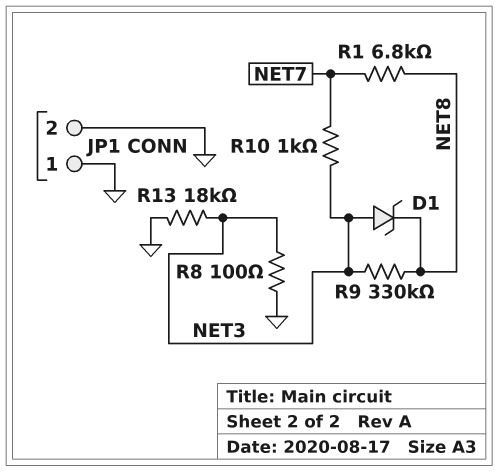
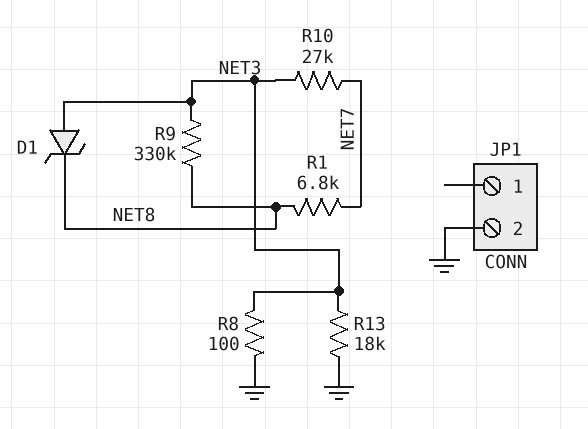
JP1 pin 1: GND -> none
R10: 1k (NET3, NET7) -> 27k (NET3, NET7)

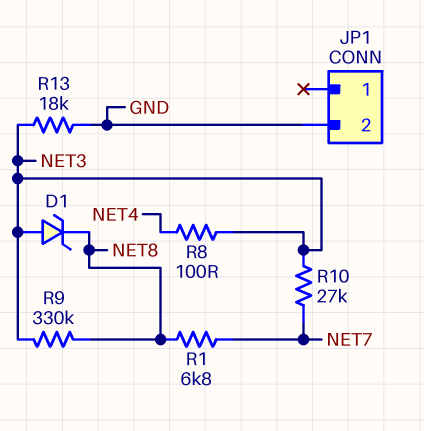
R8: 100 (GND, NET3) -> 100 (NET3, NET4)

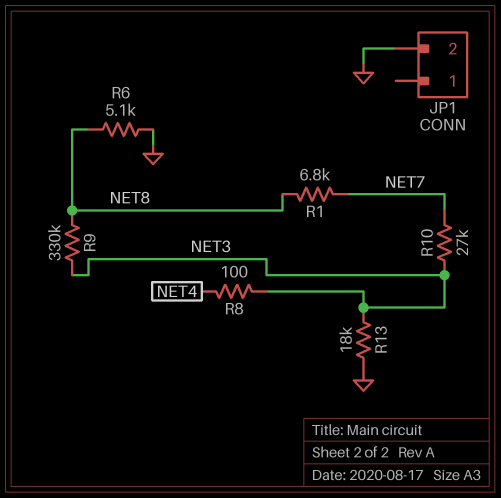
D1: zener (A NET3, K NET8) -> none
R6: none -> 5.1k (GND, NET8)

